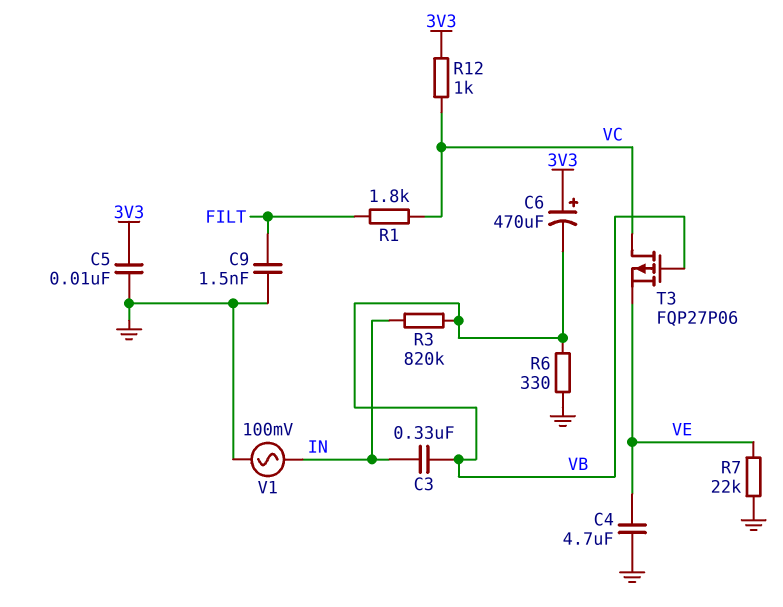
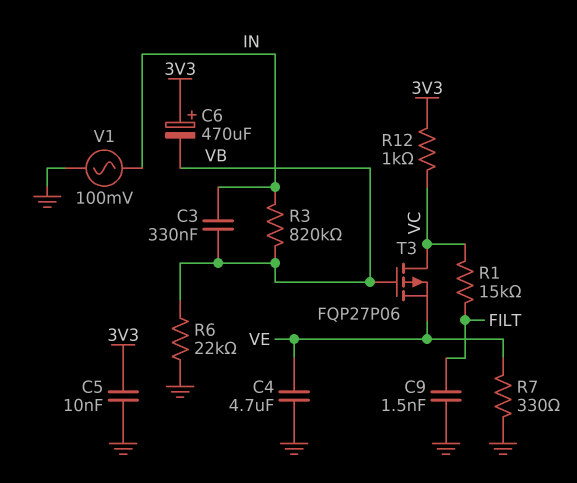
R1: 1.8k (FILT, VC) -> 15k (FILT, VC)
R6: 330 (GND, VB) -> 22k (GND, VB)
R7: 22k (GND, VE) -> 330 (GND, VE)

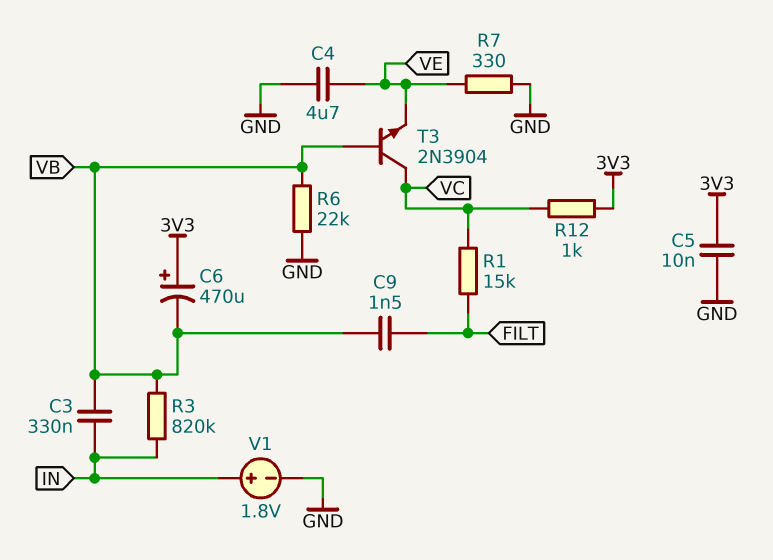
C9: 1.5nF (FILT, GND) -> 1.5nF (FILT, VB)
T3: PMOS FQP27P06 (G VB, D VC, S VE) -> NPN 2N3904 (B VB, C VC, E VE)
V1: AC 100mV (GND, IN) -> 1.8V (plus IN, minus GND)

